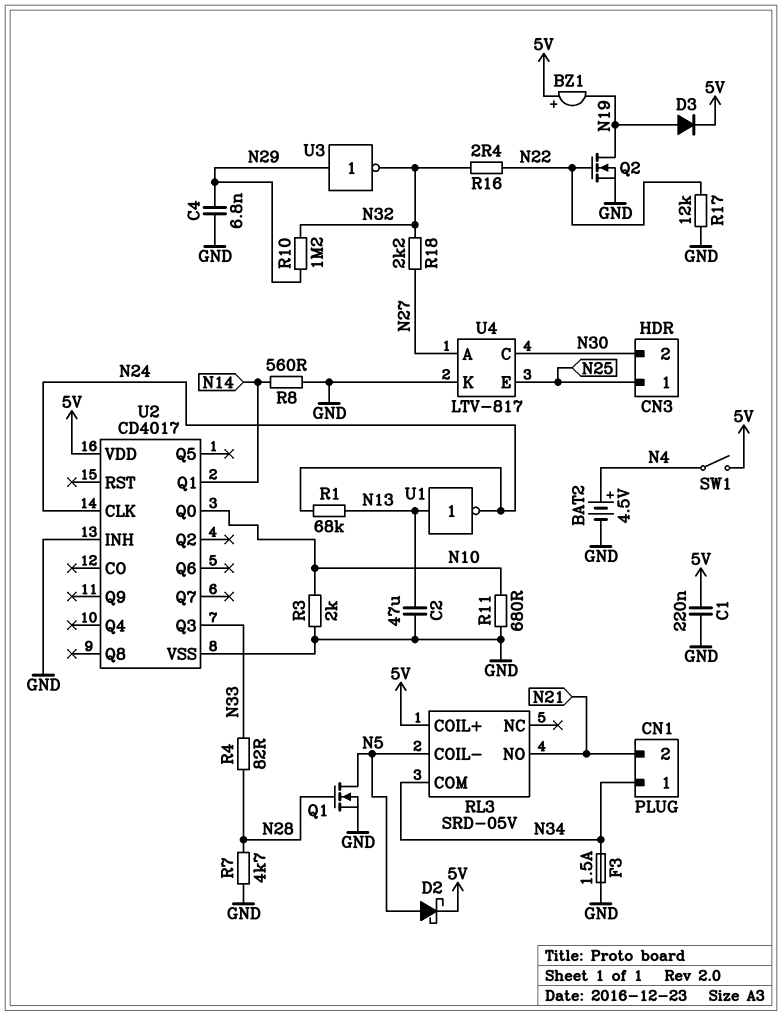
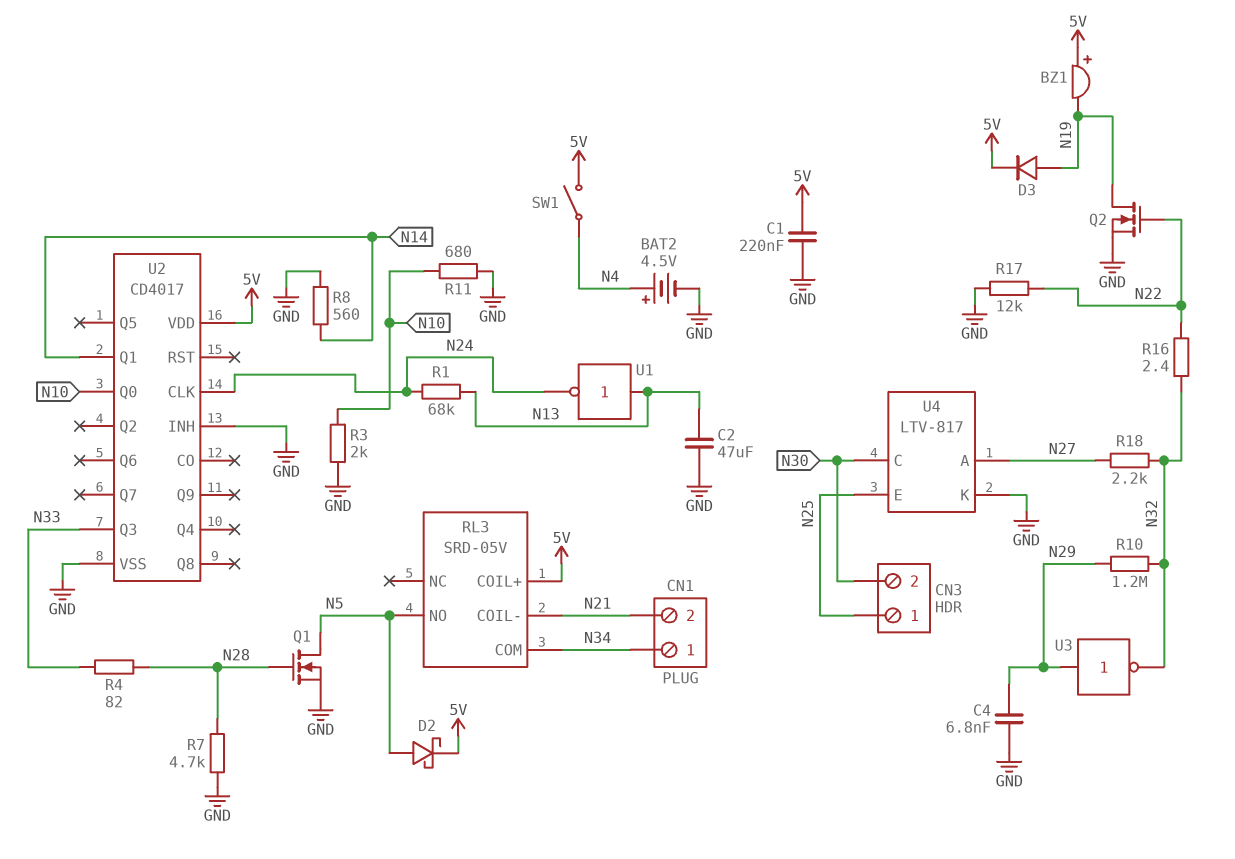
F3: 1.5A (GND, N34) -> none
RL3 pin COIL-: N5 -> N21
RL3 pin NO: N21 -> N5

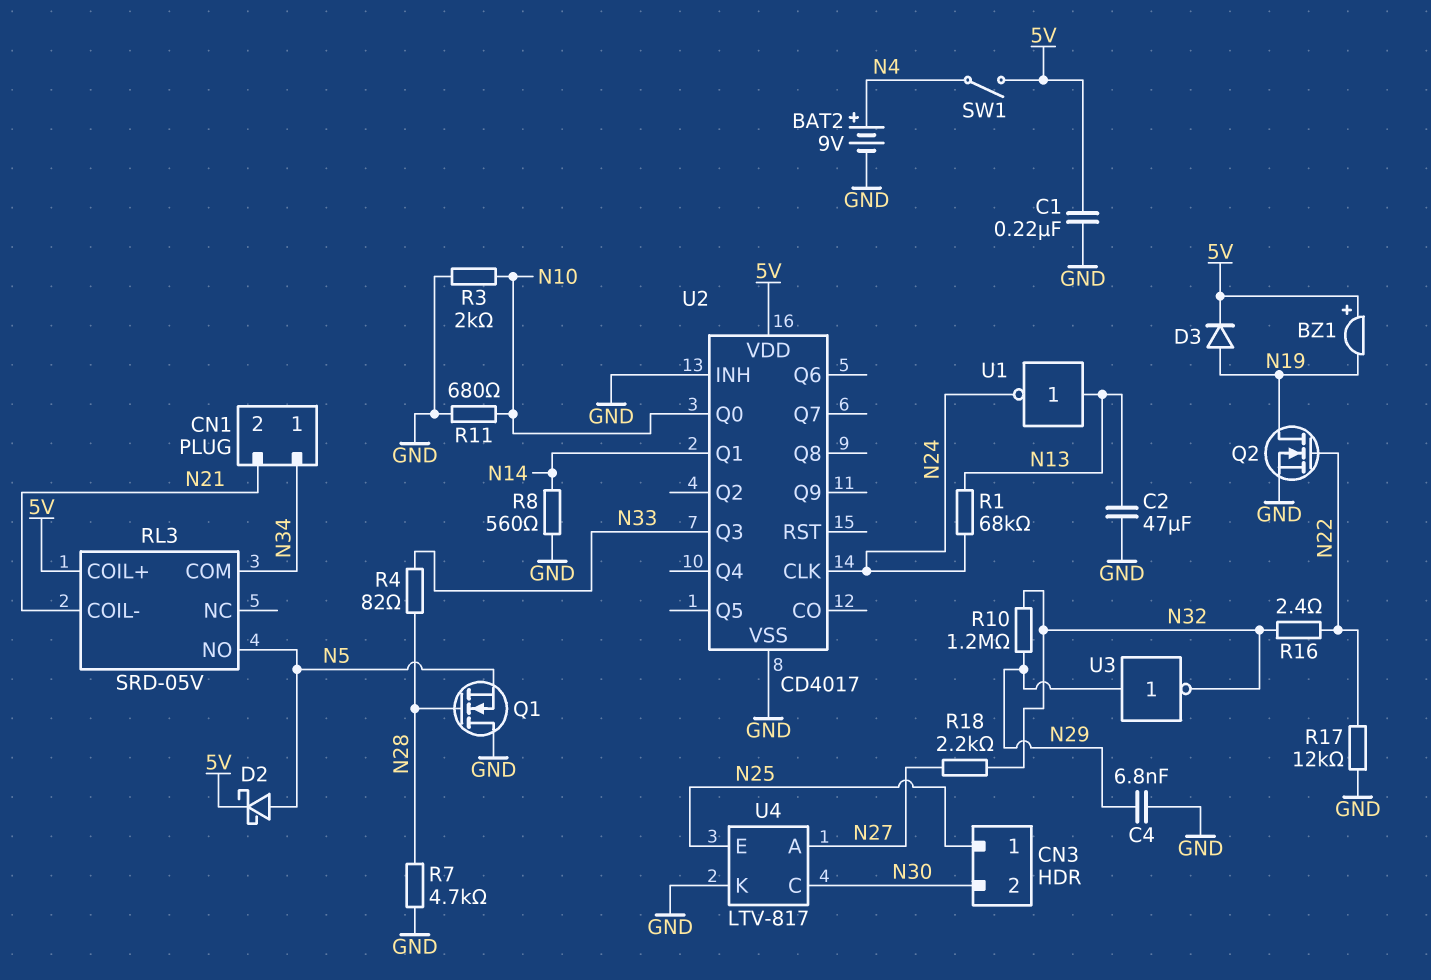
BAT2: 4.5V (plus N4, minus GND) -> 9V (plus N4, minus GND)
Q1: NMOS (G N28, D N5, S GND) -> NMOS (G N28, D GND, S N5)

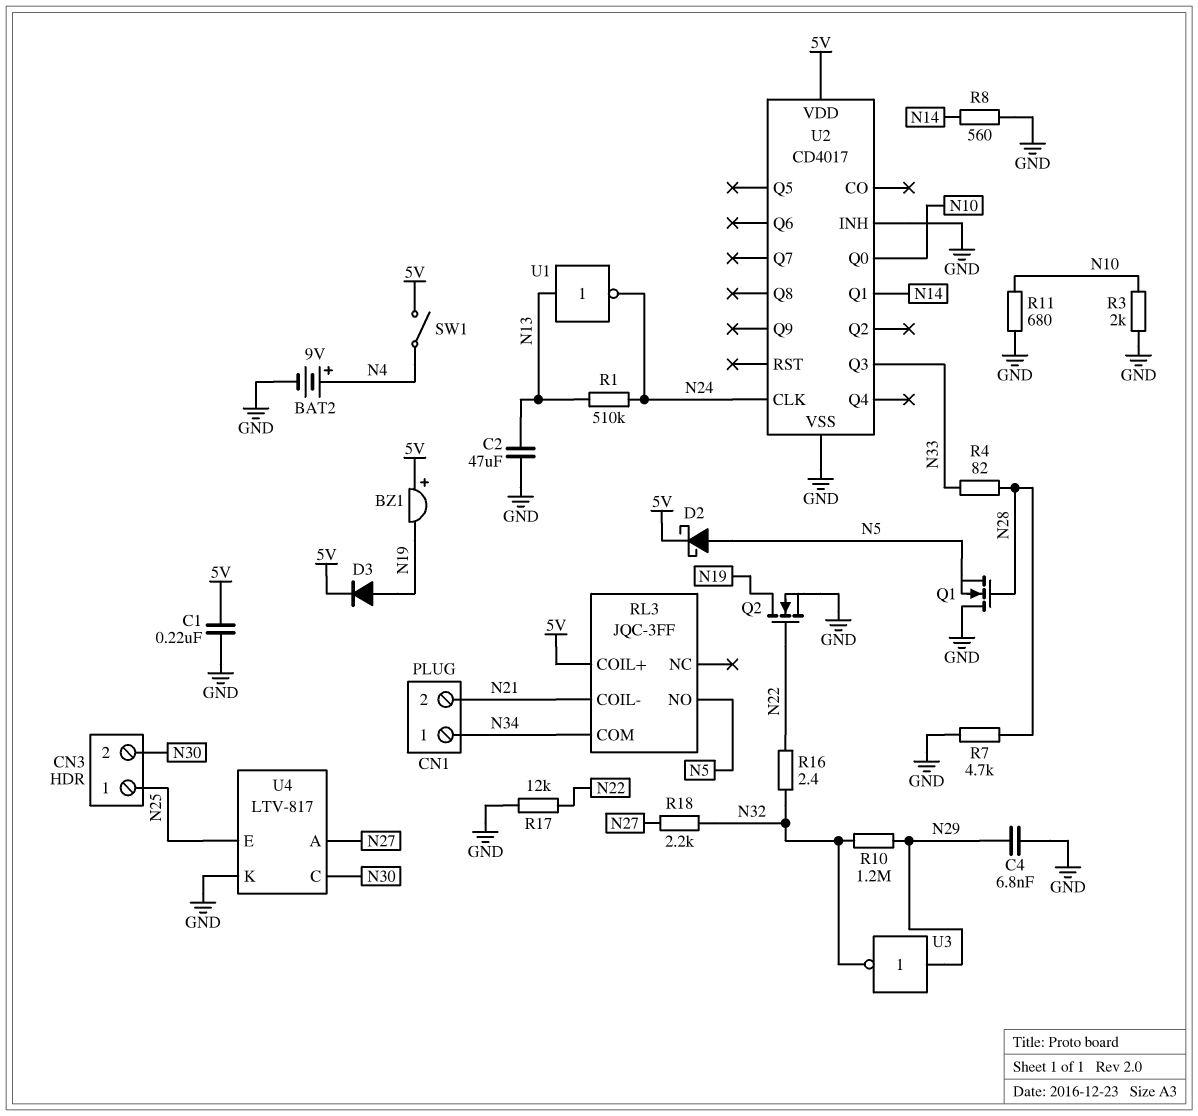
R1: 68k (N13, N24) -> 510k (N13, N24)
RL3: SRD-05V -> JQC-3FF

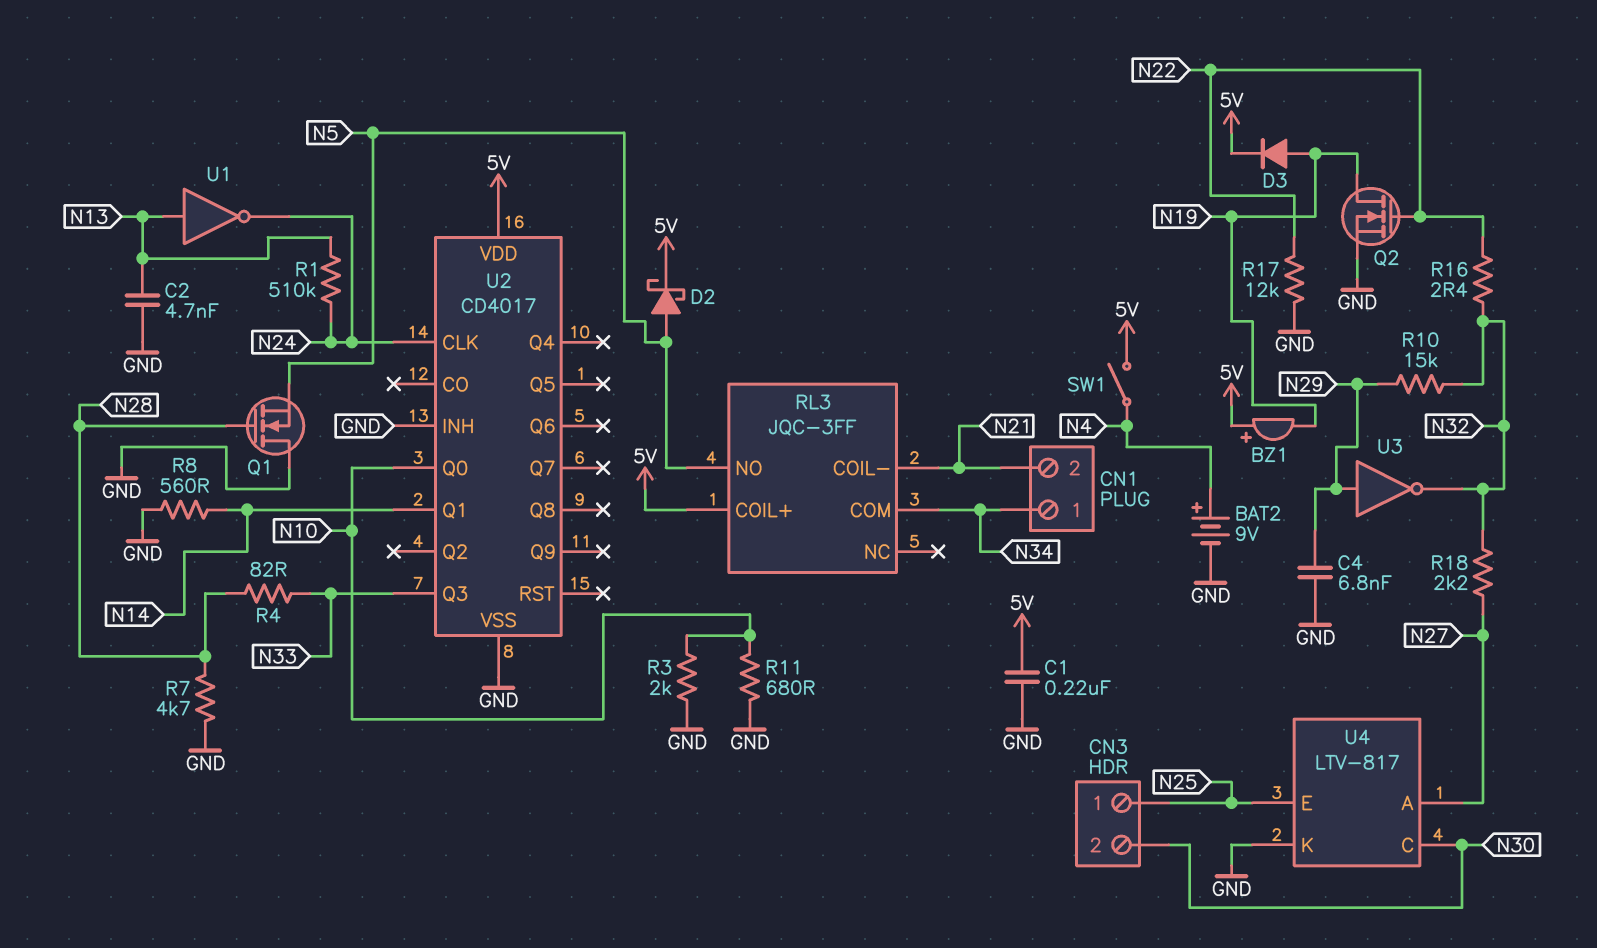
C2: 47uF (GND, N13) -> 4.7nF (GND, N13)
R10: 1.2M (N29, N32) -> 15k (N29, N32)

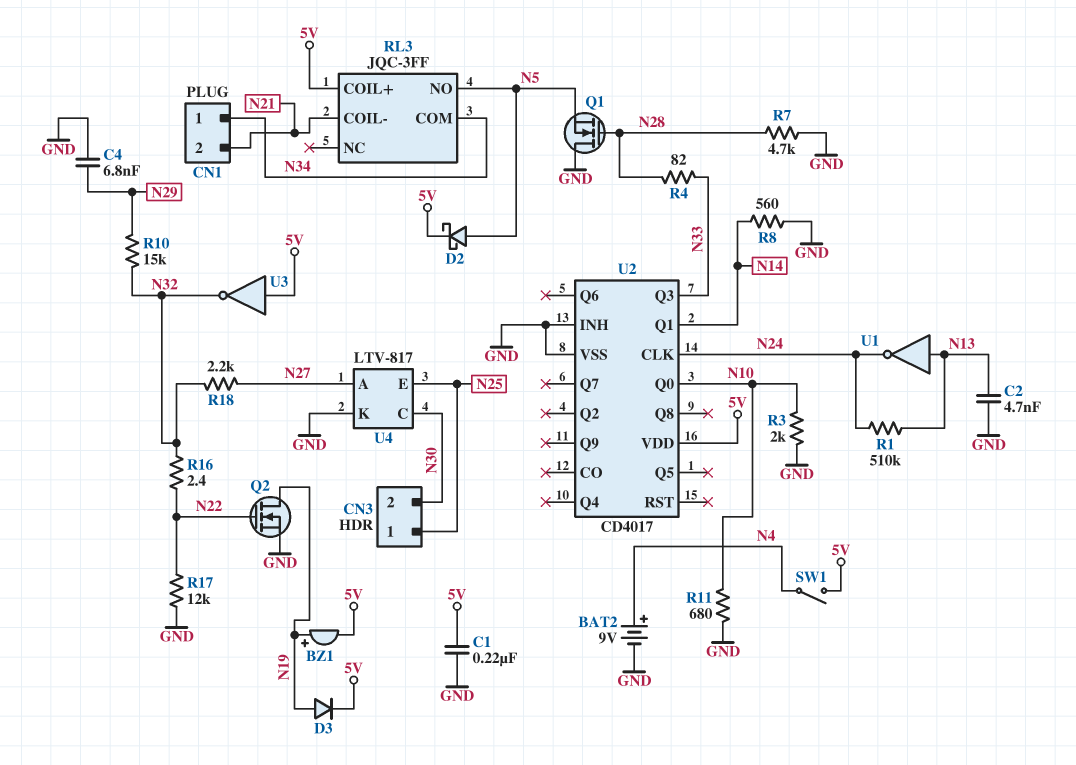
BZ1: buzzer (plus 5V, minus N19) -> buzzer (plus N19, minus 5V)
U3: NOT (in N29, out N32) -> NOT (in 5V, out N32)

